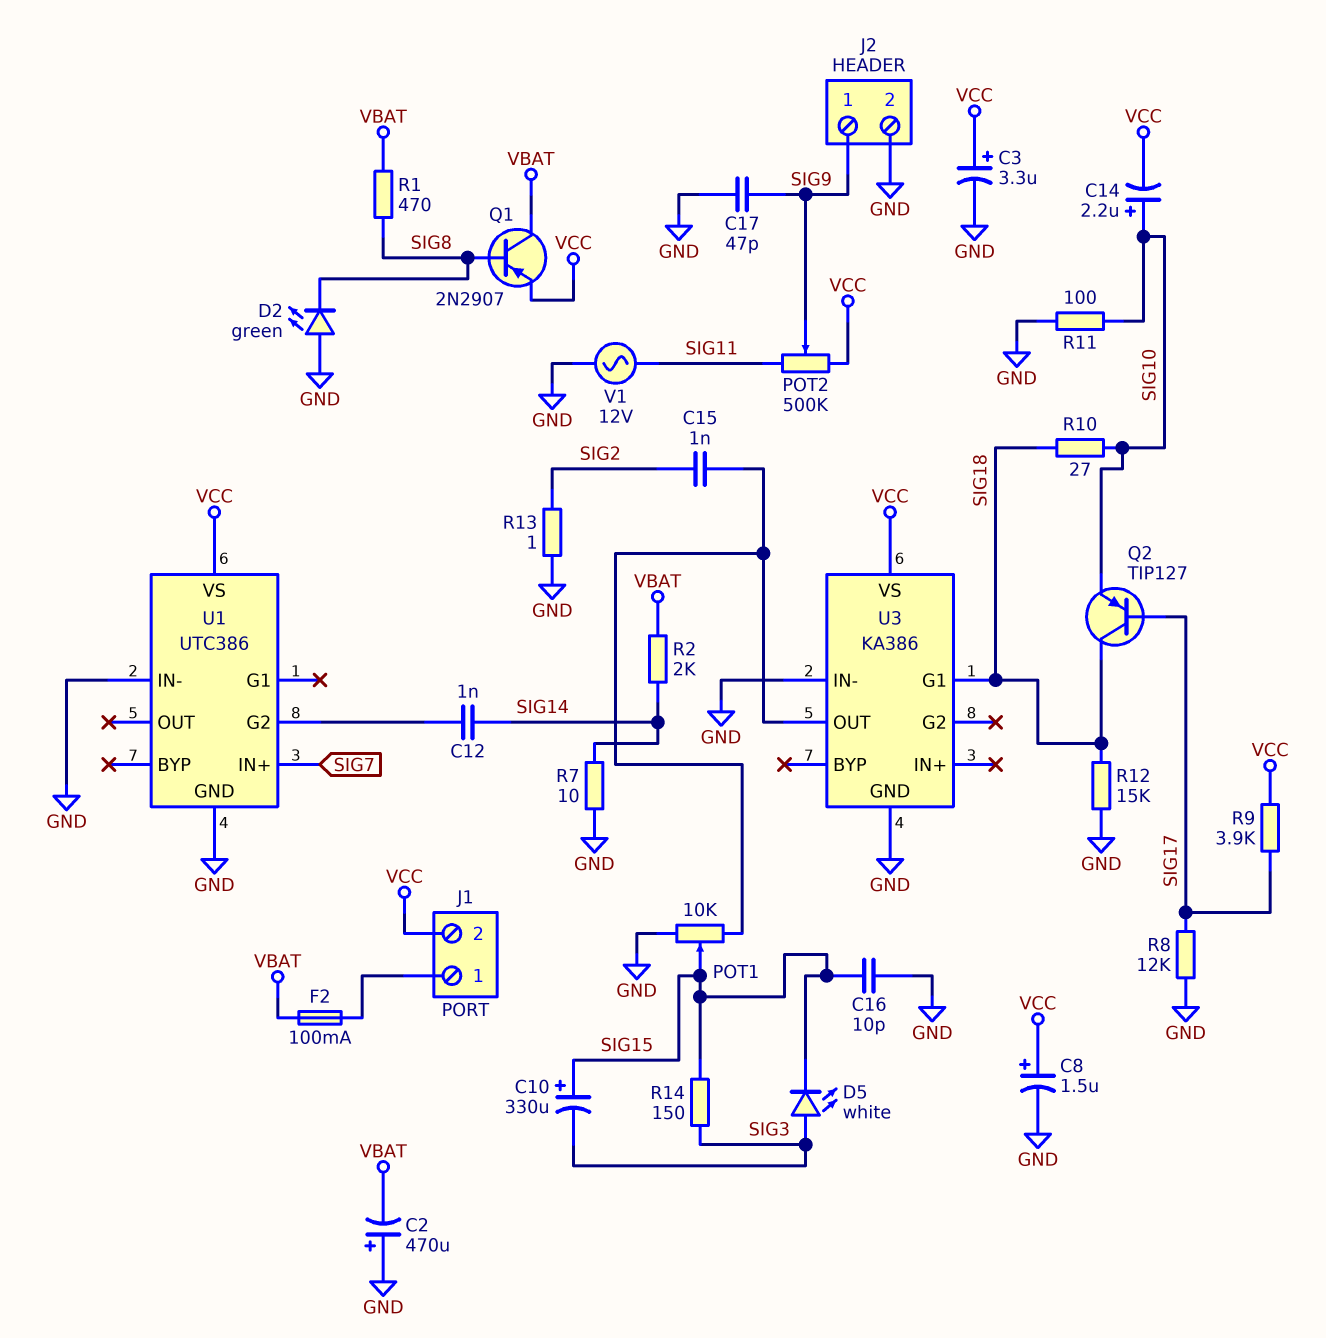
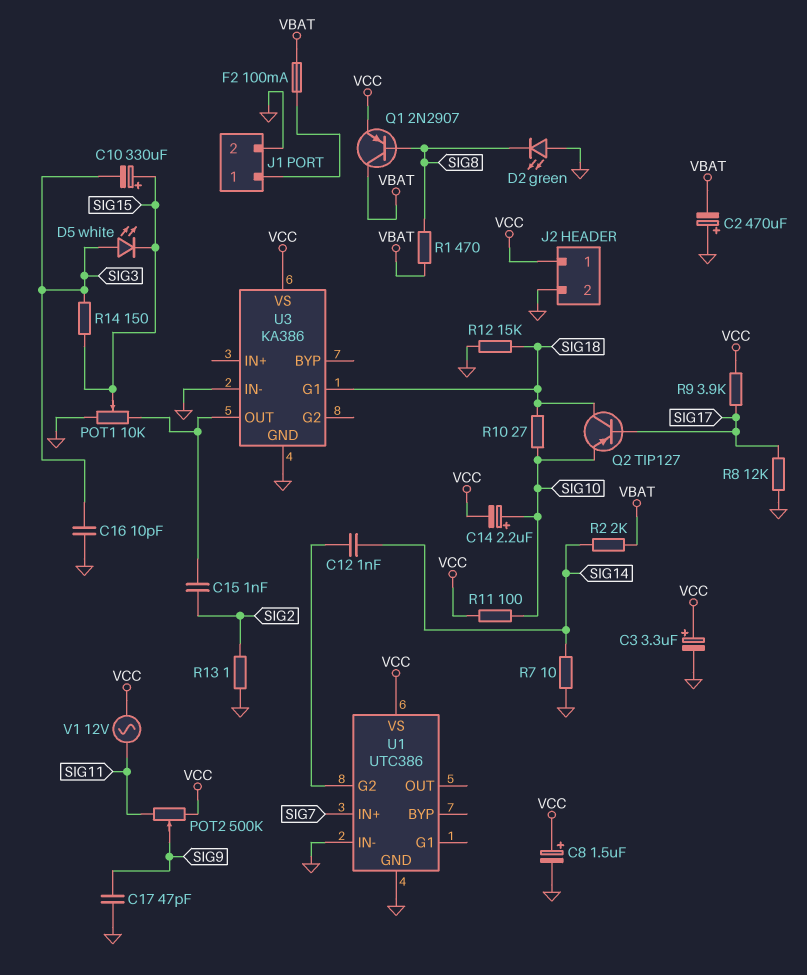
C16: 10pF (GND, SIG15) -> 10pF (GND, SIG3)
J1 pin 2: VCC -> GND
J2 pin 1: SIG9 -> VCC
R11: 100 (GND, SIG10) -> 100 (SIG10, VCC)
V1: AC 12V (GND, SIG11) -> AC 12V (SIG11, VCC)

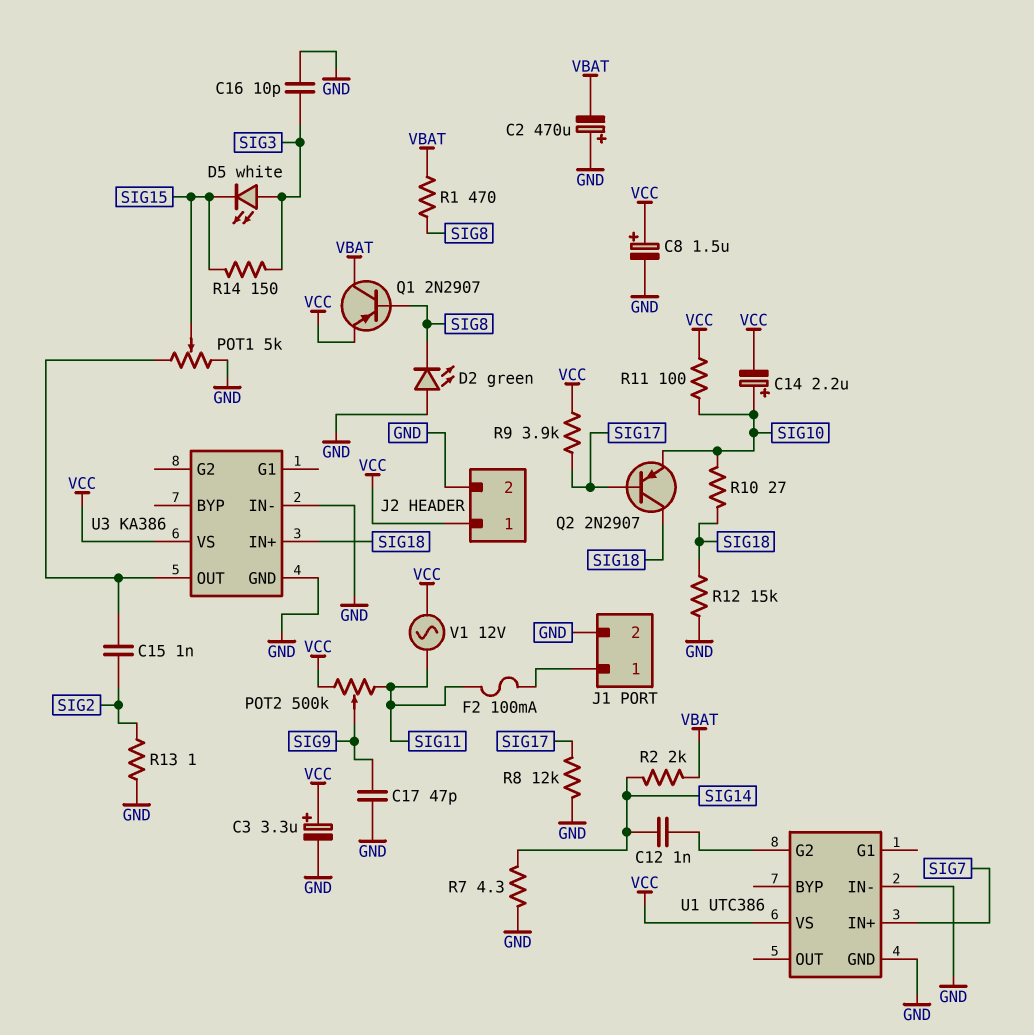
C10: 330uF (plus SIG15, minus SIG3) -> none
F2: 100mA (J1/1, VBAT) -> 100mA (J1/1, SIG11)
POT1: 10k (GND, U3/OUT, wiper SIG15) -> 5k (GND, U3/OUT, wiper SIG15)
Q2: PNP TIP127 (B SIG17, C SIG18, E SIG10) -> PNP 2N2907 (B SIG17, C SIG18, E SIG10)
R7: 10 (GND, SIG14) -> 4.3 (GND, SIG14)
U3 pin G1: SIG18 -> none
U3 pin IN+: none -> SIG18

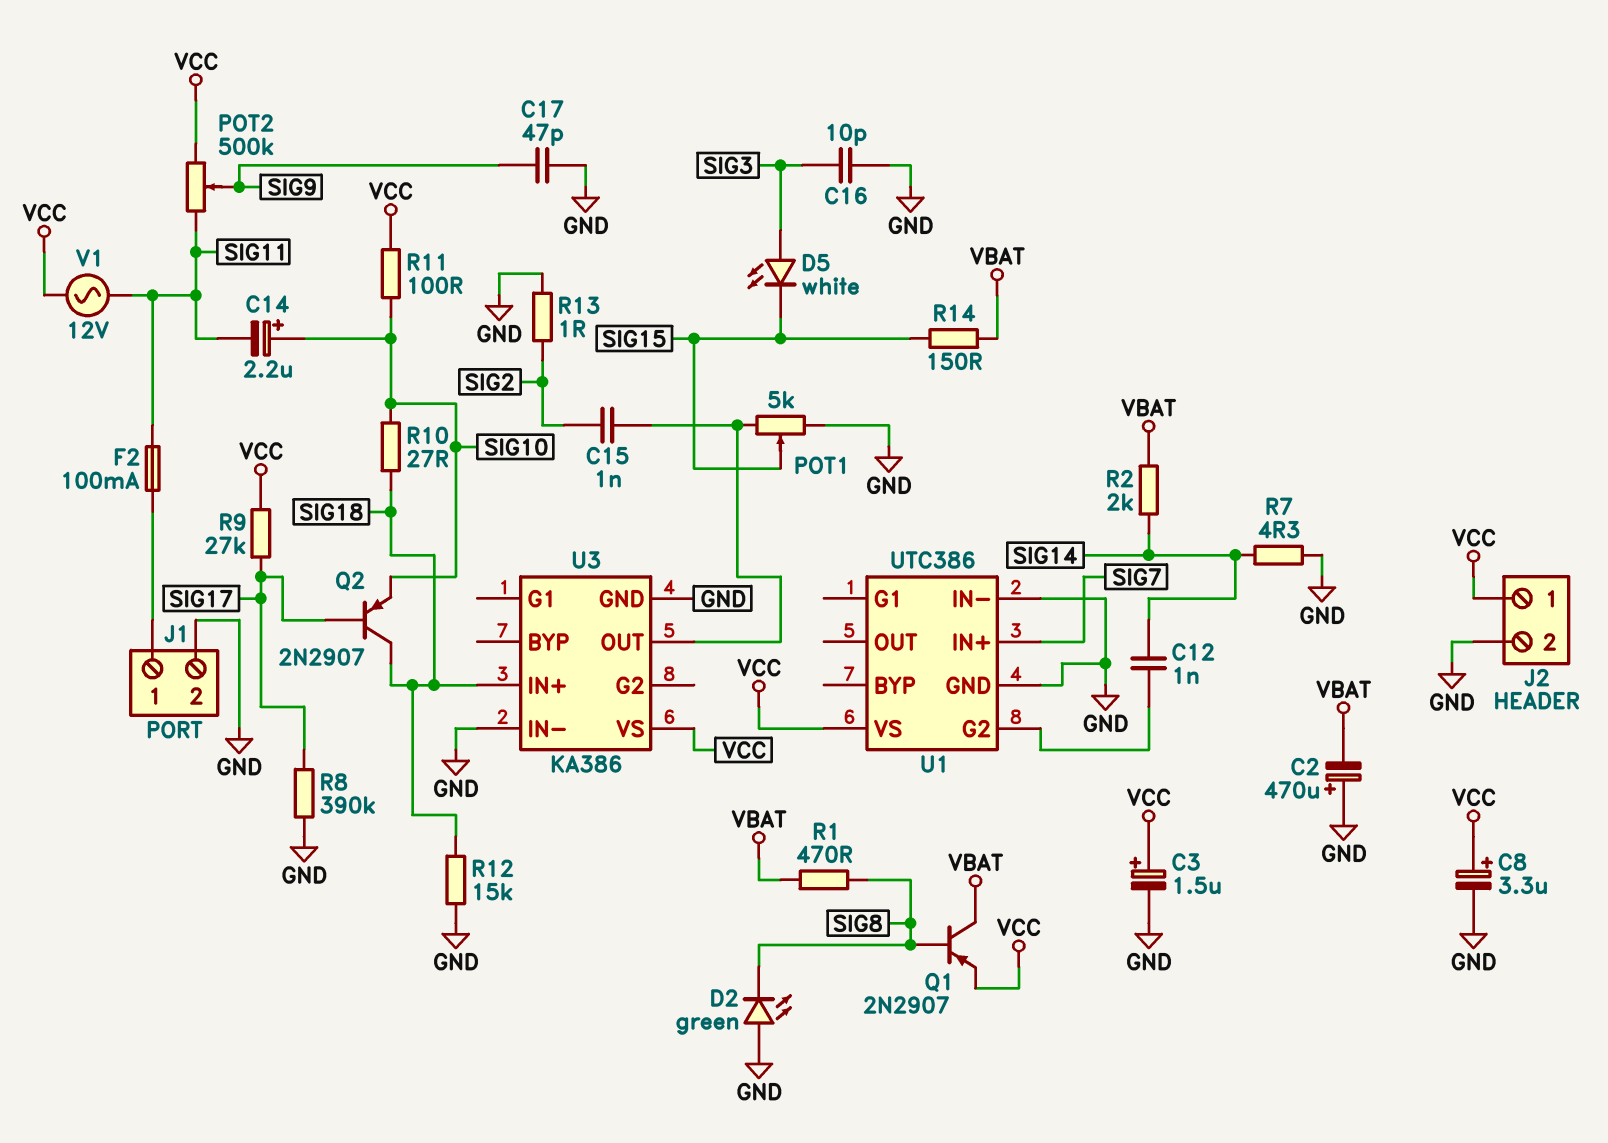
C3: 3.3uF (plus VCC, minus GND) -> 1.5uF (plus VCC, minus GND)
C8: 1.5uF (plus VCC, minus GND) -> 3.3uF (plus VCC, minus GND)
C14: 2.2uF (plus SIG10, minus VCC) -> 2.2uF (plus SIG10, minus SIG11)
R8: 12k (GND, SIG17) -> 390k (GND, SIG17)
R9: 3.9k (SIG17, VCC) -> 27k (SIG17, VCC)
R14: 150 (SIG3, SIG15) -> 150 (SIG15, VBAT)

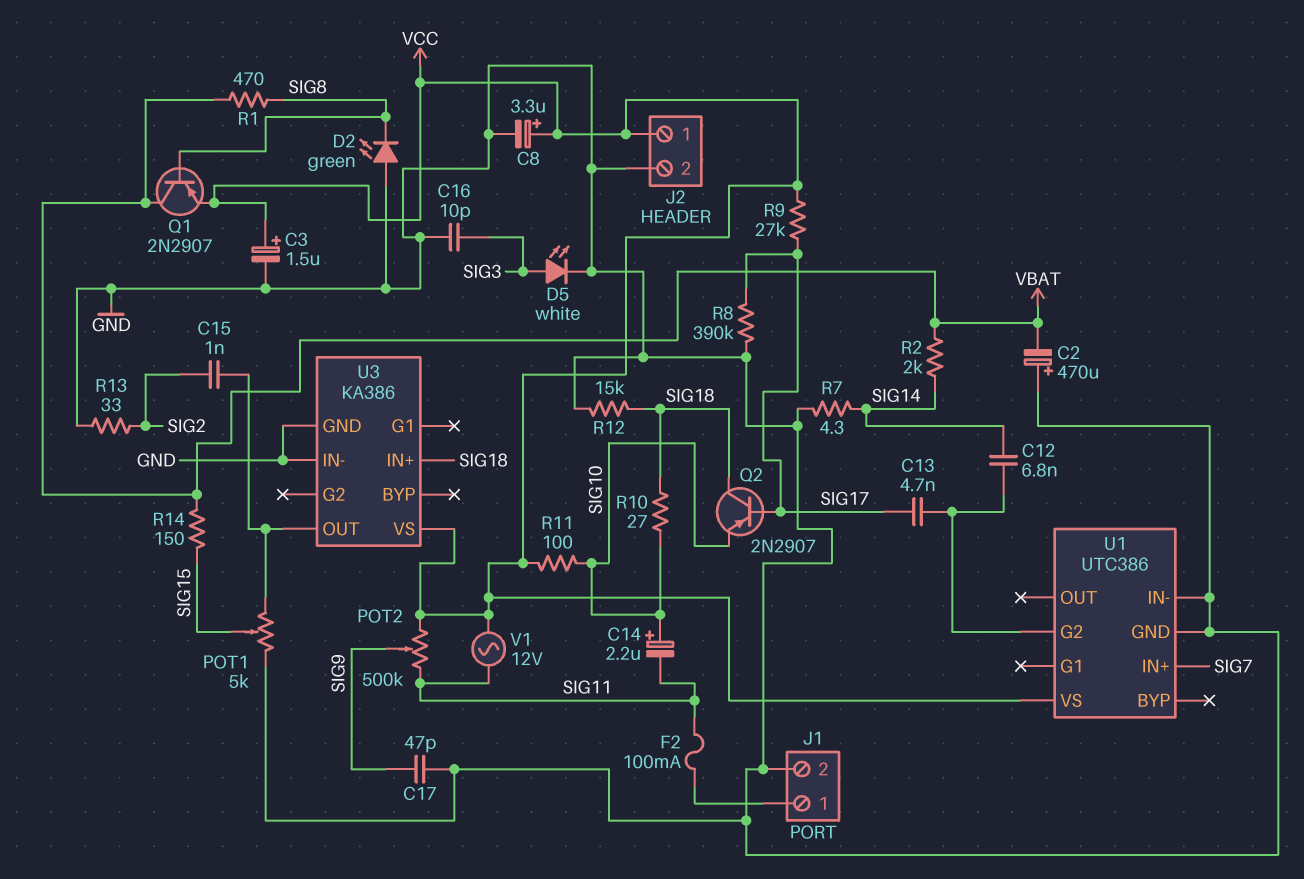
C12: 1nF (SIG14, U1/G2) -> 6.8nF (SIG14, U1/G2)
C13: none -> 4.7nF (SIG17, U1/G2)
D5: LED white (A SIG3, K SIG15) -> LED white (A SIG3, K GND)
R13: 1 (GND, SIG2) -> 33 (GND, SIG2)

